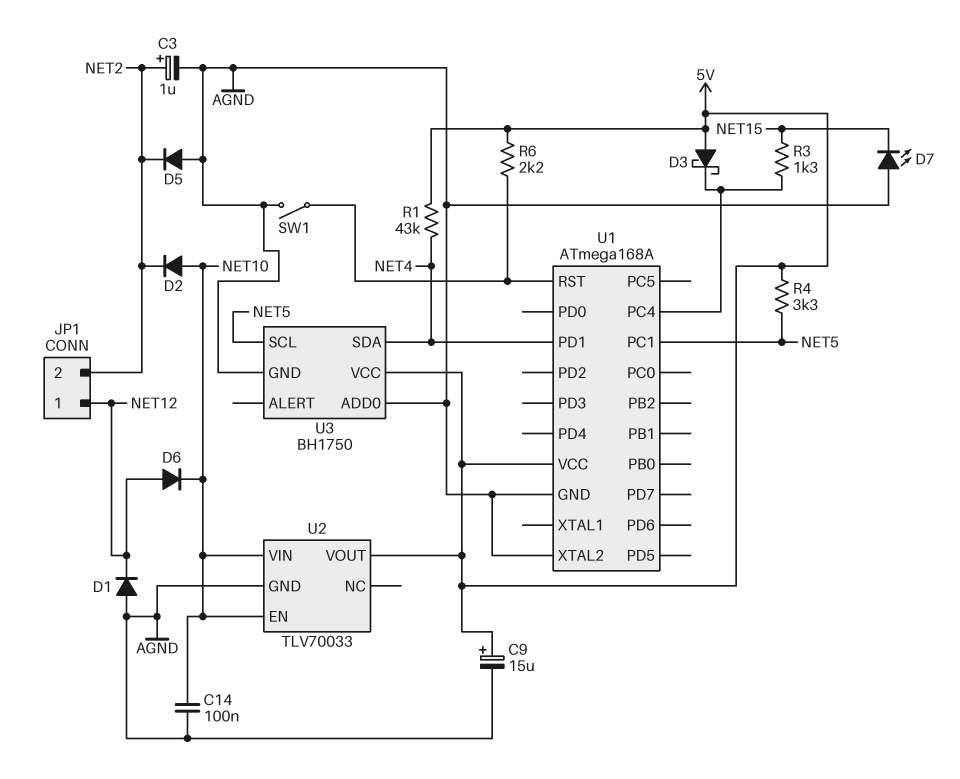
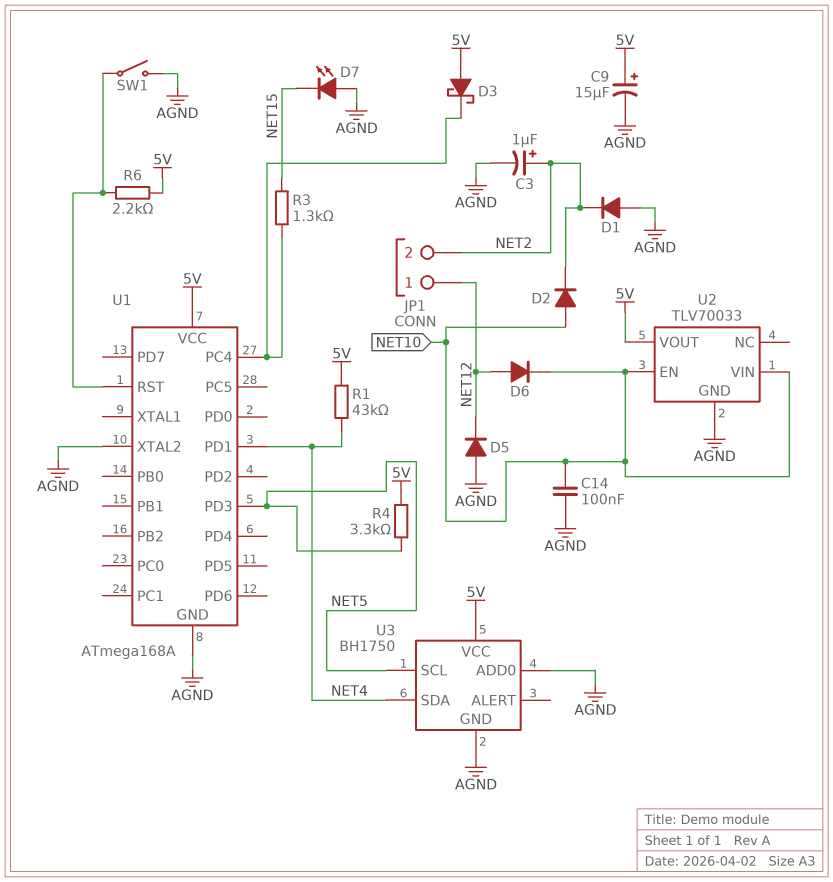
D1: diode (A AGND, K NET12) -> diode (A AGND, K NET2)
D5: diode (A AGND, K NET2) -> diode (A AGND, K NET12)
U1 pin PC1: NET5 -> none
U1 pin PD3: none -> NET5

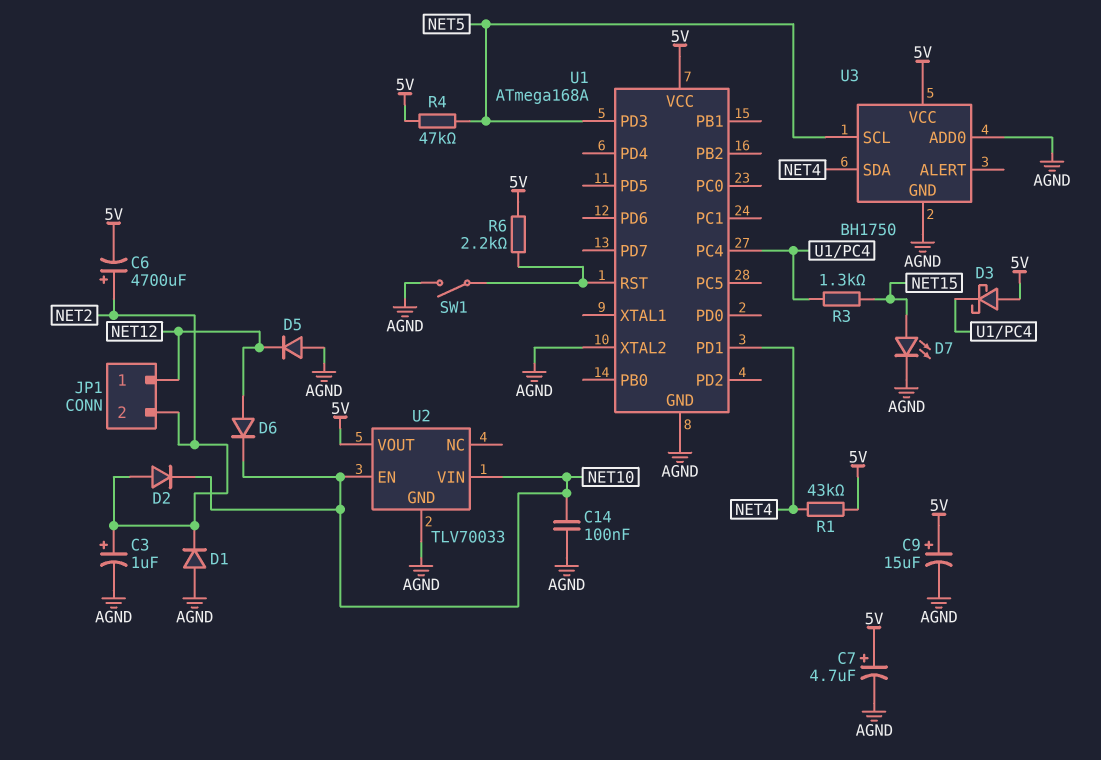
C6: none -> 4700uF (plus NET2, minus 5V)
C7: none -> 4.7uF (plus 5V, minus AGND)
D2: diode (A NET10, K NET2) -> diode (A NET2, K NET10)
D7: LED (A AGND, K NET15) -> LED (A NET15, K AGND)
R4: 3.3k (5V, NET5) -> 47k (5V, NET5)

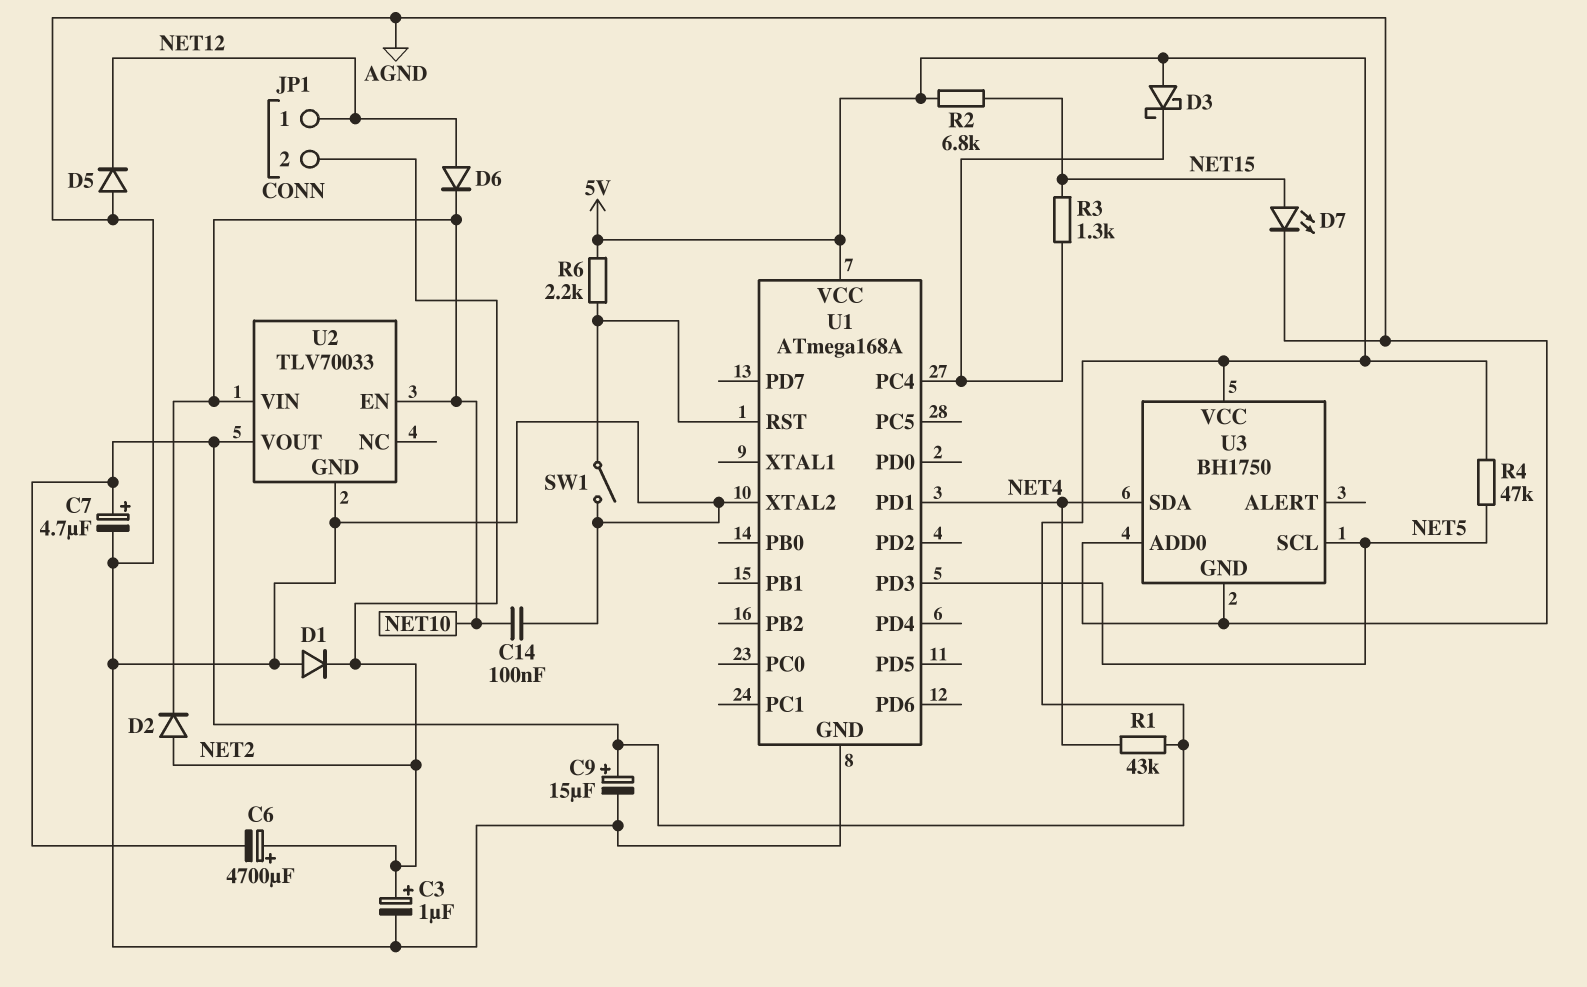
R2: none -> 6.8k (5V, NET15)

